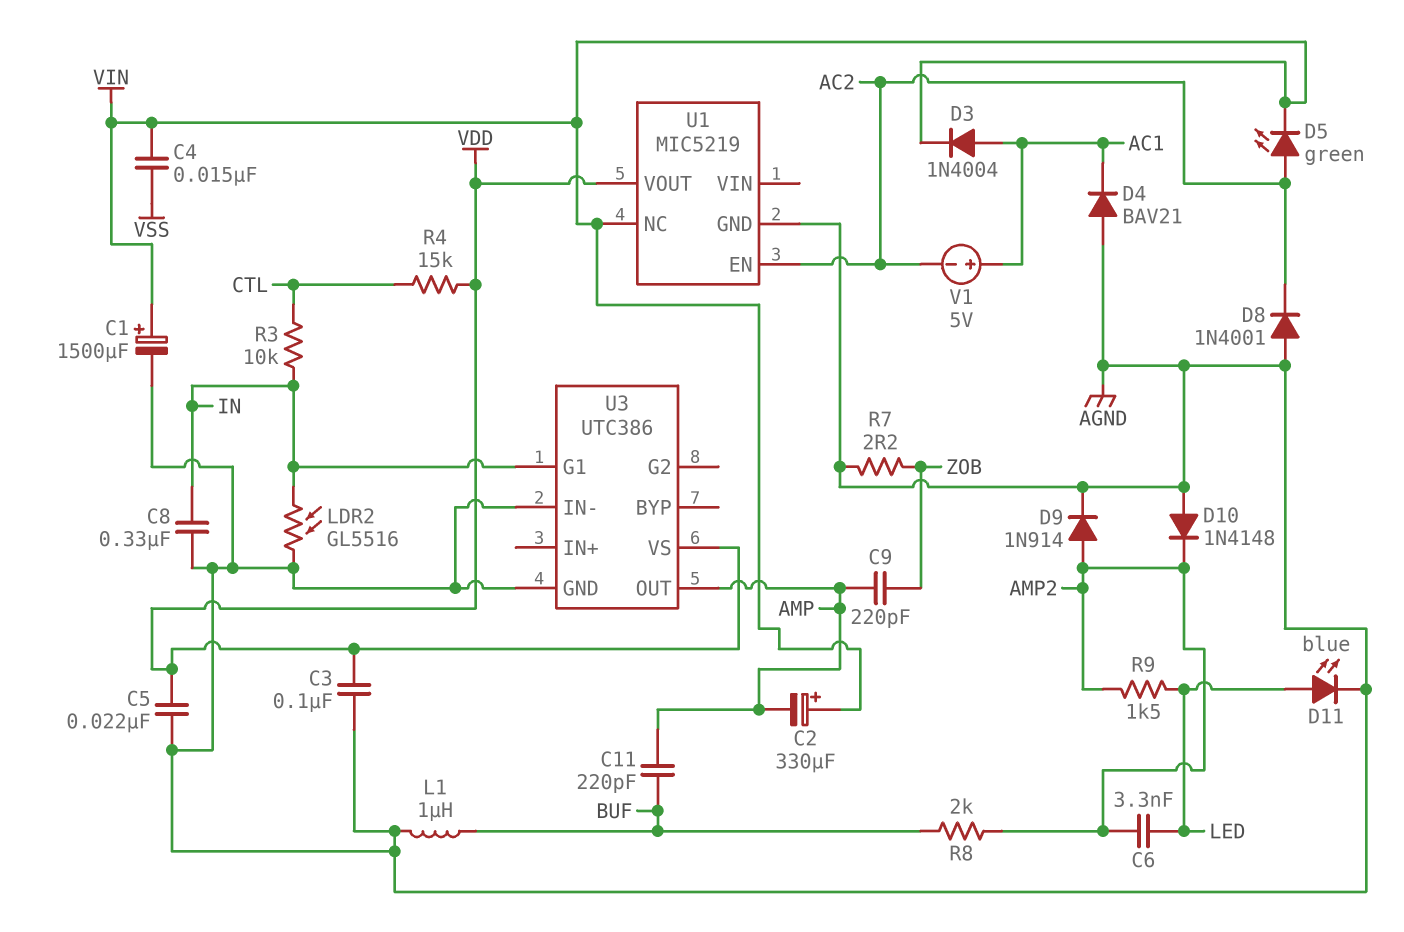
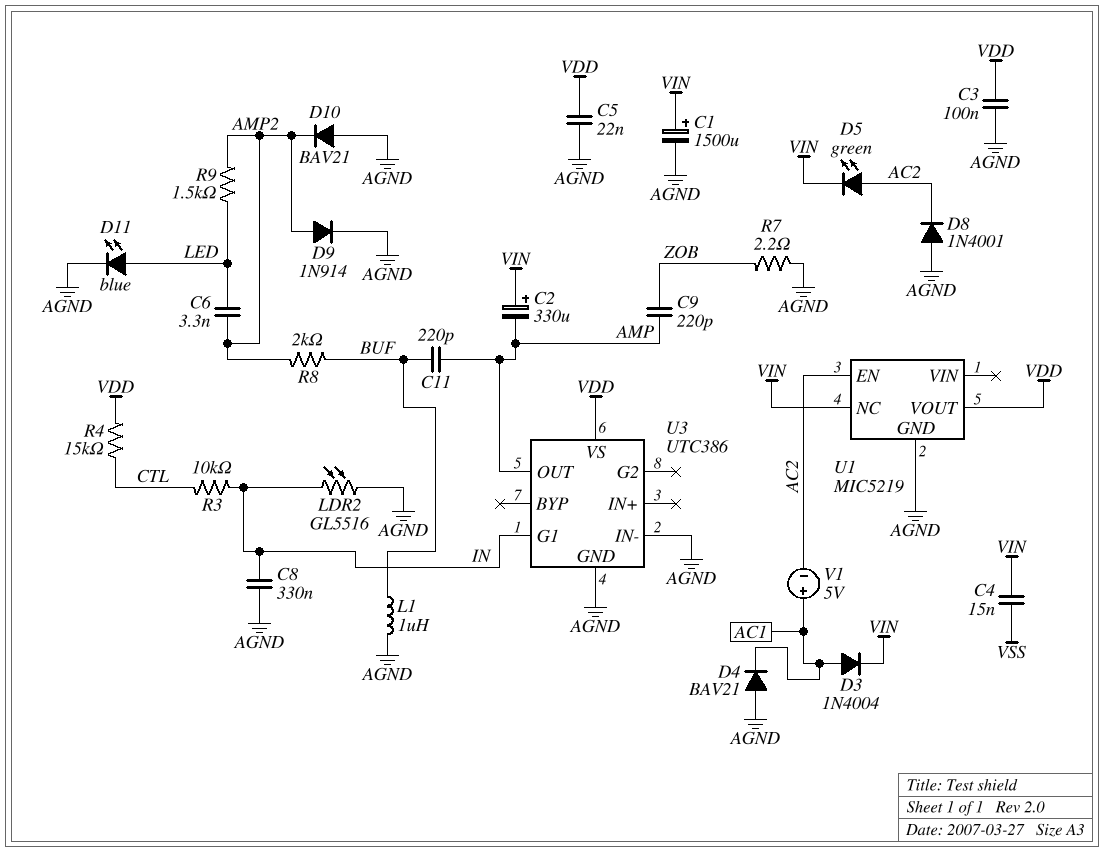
D10: diode 1N4148 (A AGND, K AMP2) -> diode BAV21 (A AGND, K AMP2)

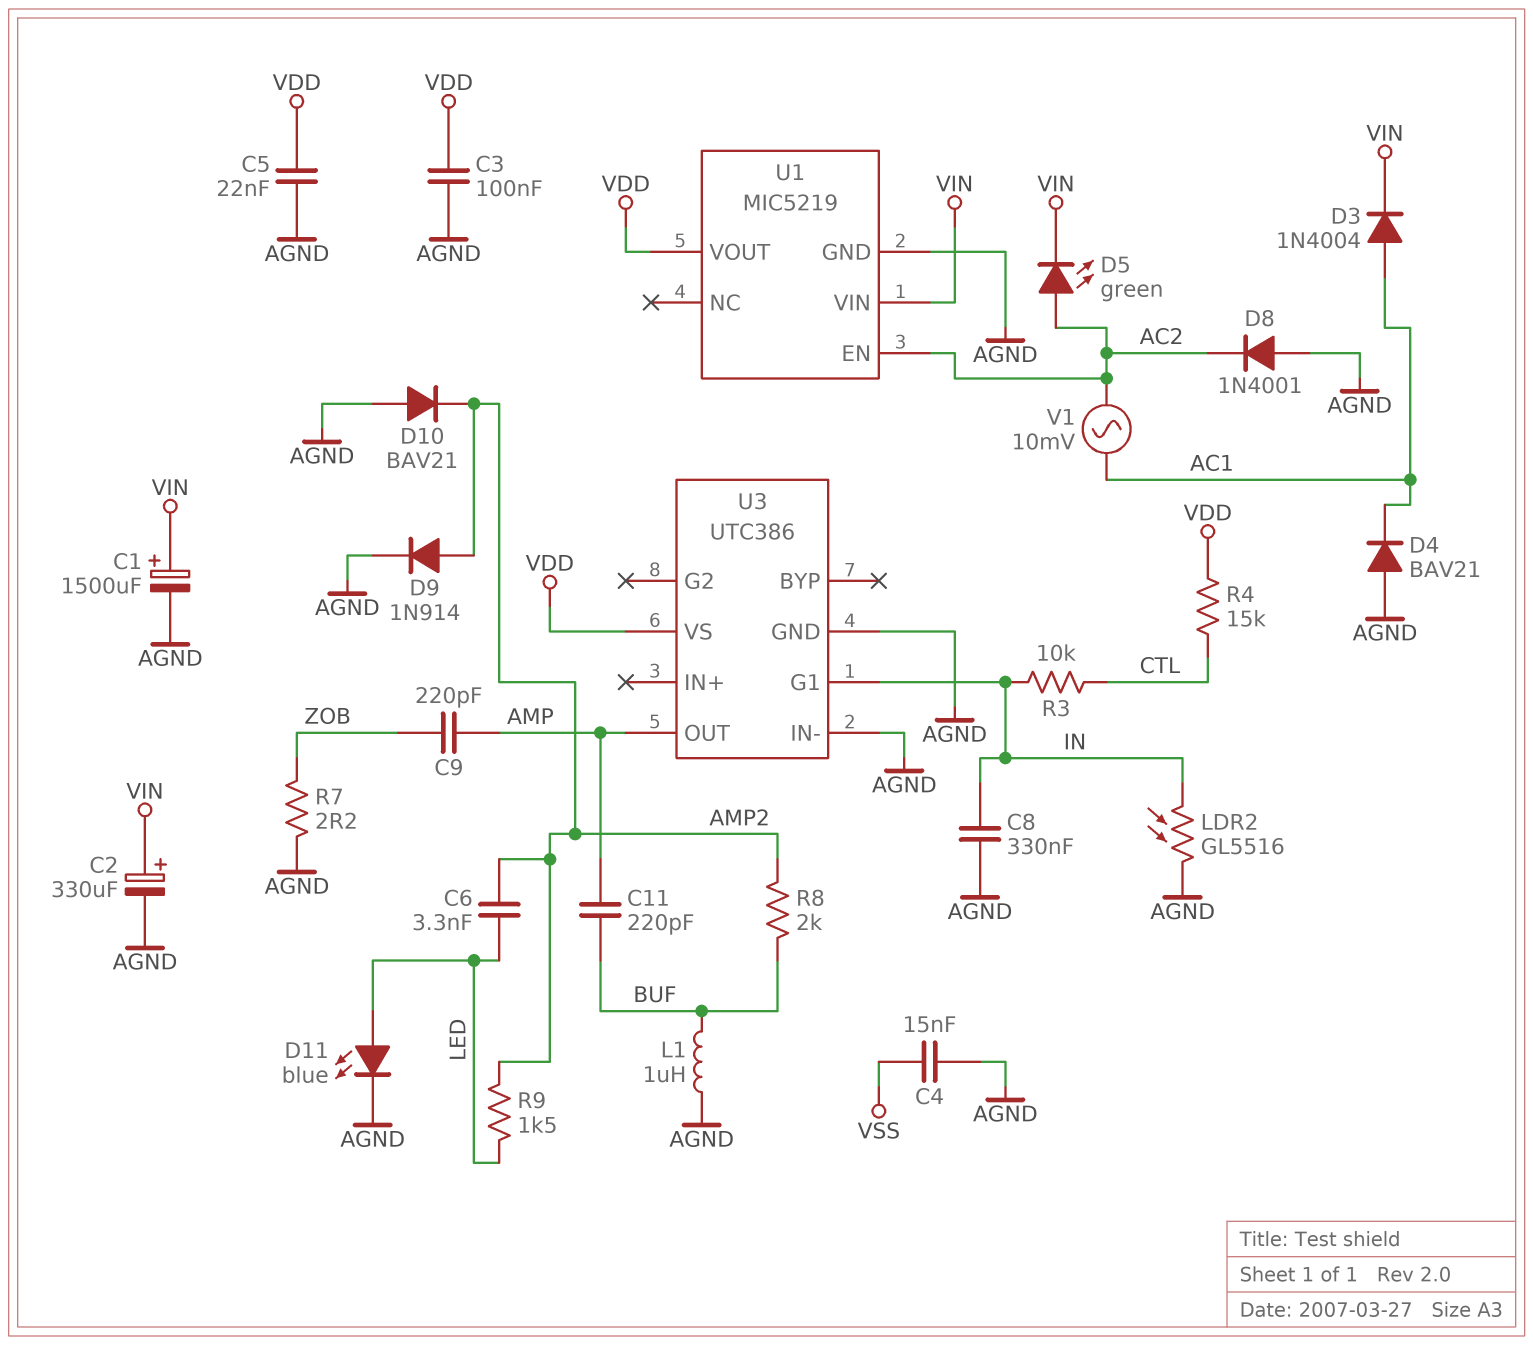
C2: 330uF (plus VIN, minus AMP) -> 330uF (plus VIN, minus AGND)
C4: 15nF (VIN, VSS) -> 15nF (AGND, VSS)
U1 pin NC: VIN -> none
U1 pin VIN: none -> VIN
V1: 5V (plus AC1, minus AC2) -> AC 10mV (AC1, AC2)

